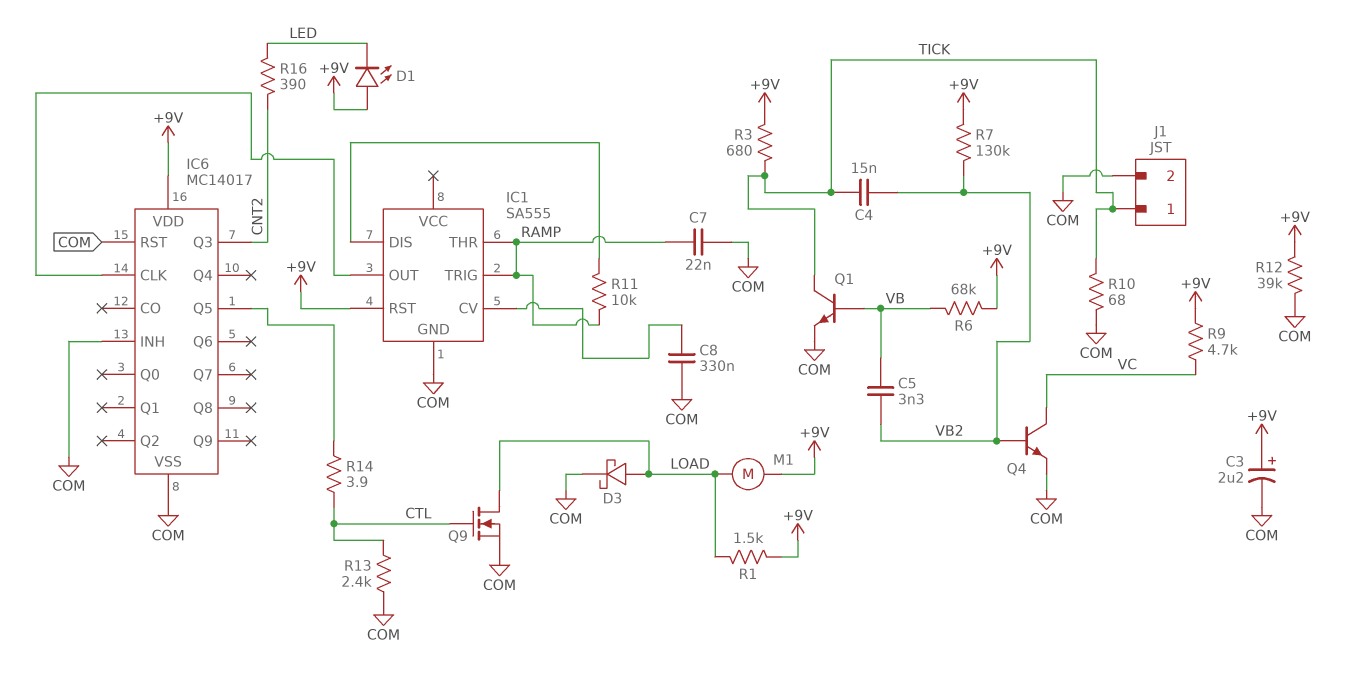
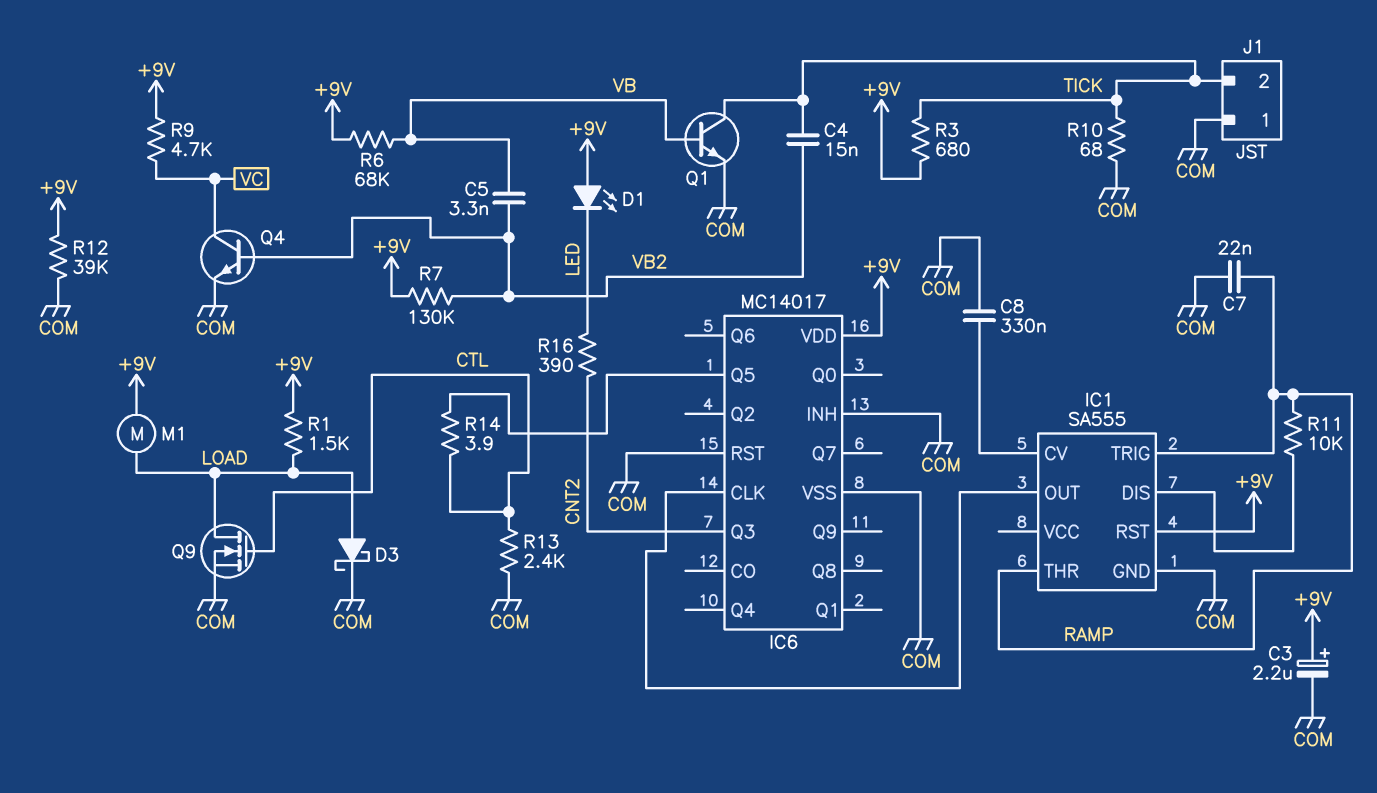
J1 pin 1: TICK -> COM
J1 pin 2: COM -> TICK

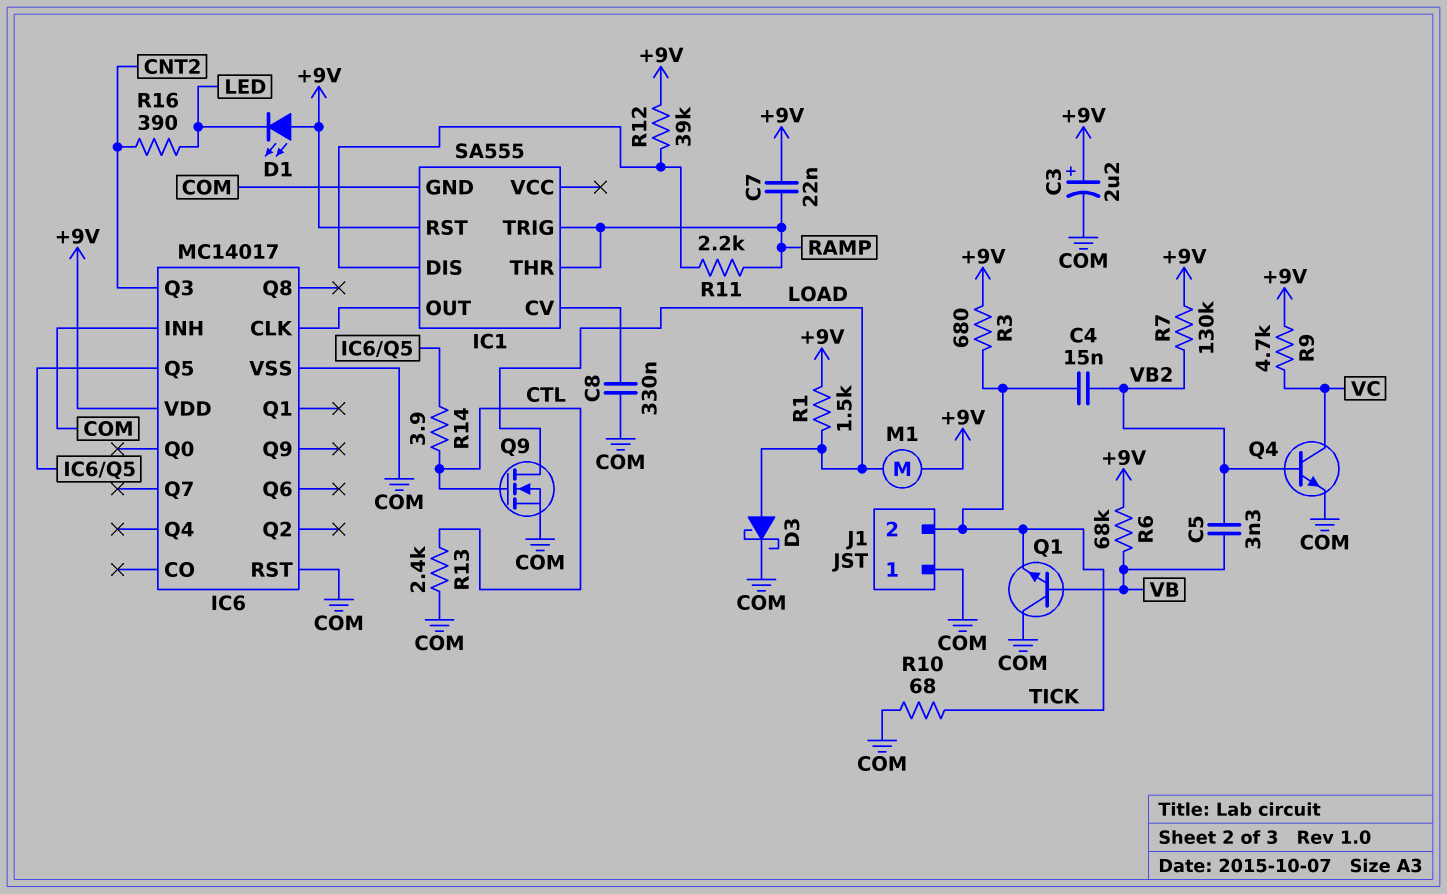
C7: 22nF (COM, RAMP) -> 22nF (+9V, RAMP)
Q1: NPN (B VB, C TICK, E COM) -> NPN (B VB, C COM, E TICK)
R11: 10k (IC1/DIS, RAMP) -> 2.2k (IC1/DIS, RAMP)
R12: 39k (+9V, COM) -> 39k (+9V, IC1/DIS)

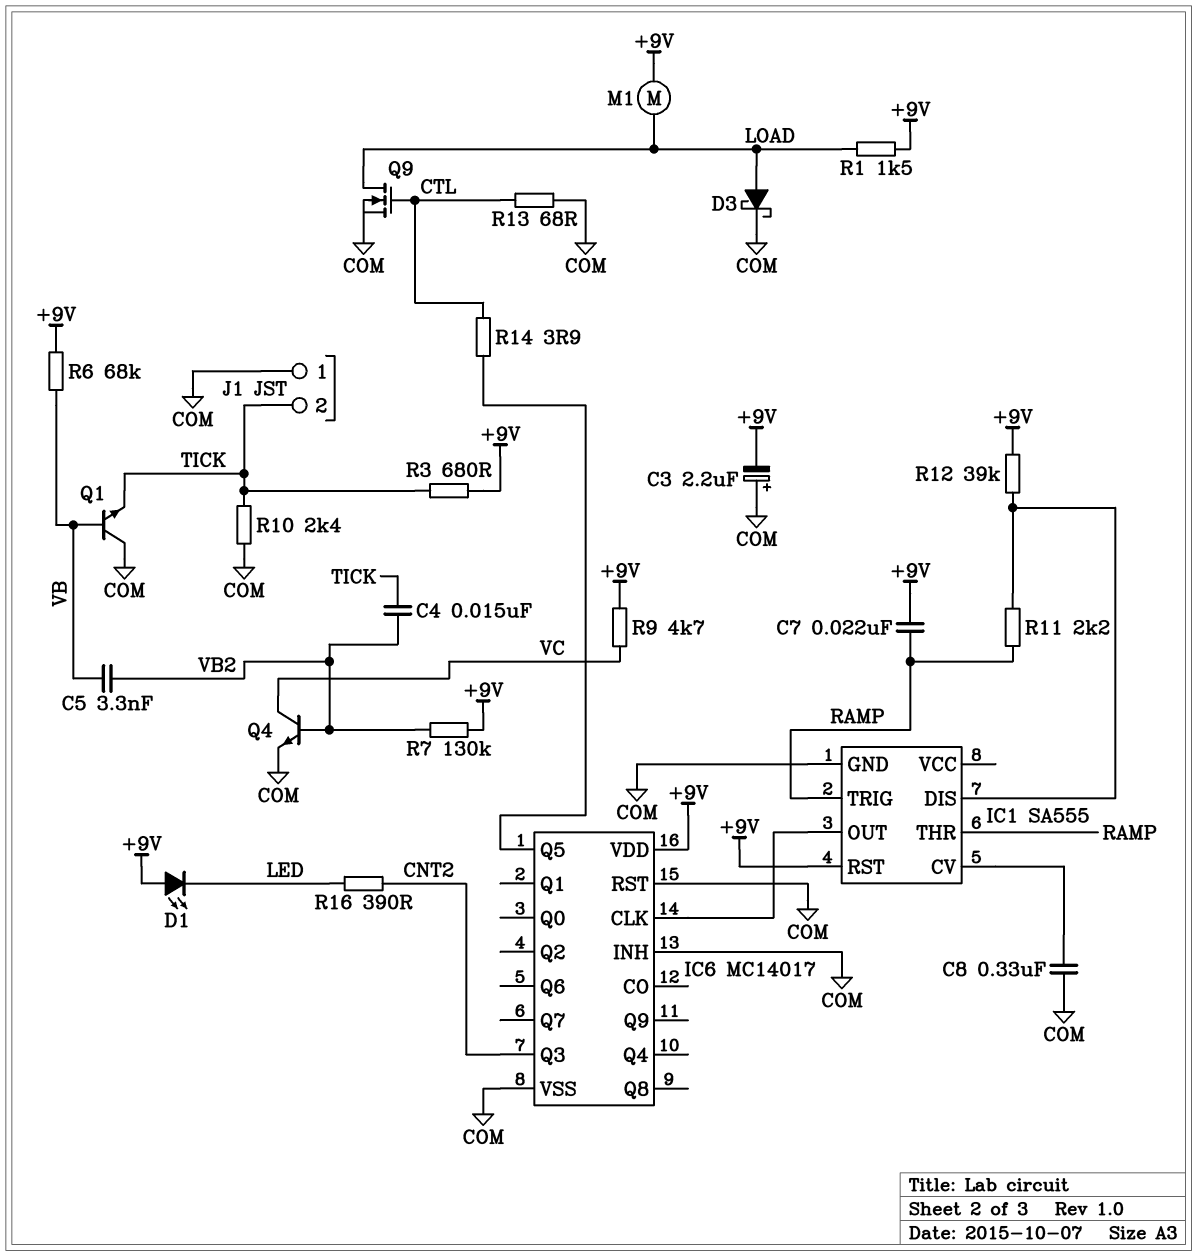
C3: 2.2uF (plus +9V, minus COM) -> 2.2uF (plus COM, minus +9V)
R10: 68 (COM, TICK) -> 2.4k (COM, TICK)
R13: 2.4k (COM, CTL) -> 68 (COM, CTL)

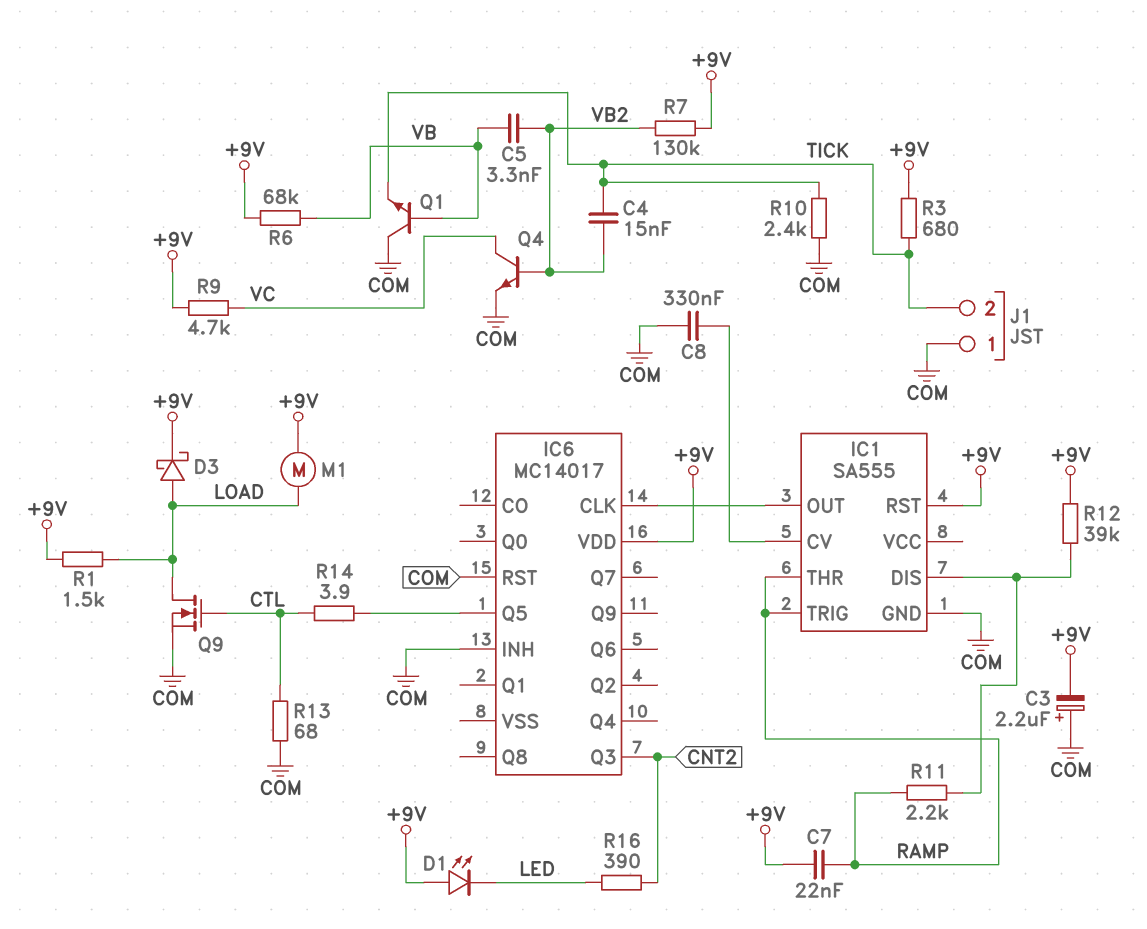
D3: schottky (A LOAD, K COM) -> schottky (A LOAD, K +9V)
IC6 pin VSS: COM -> none

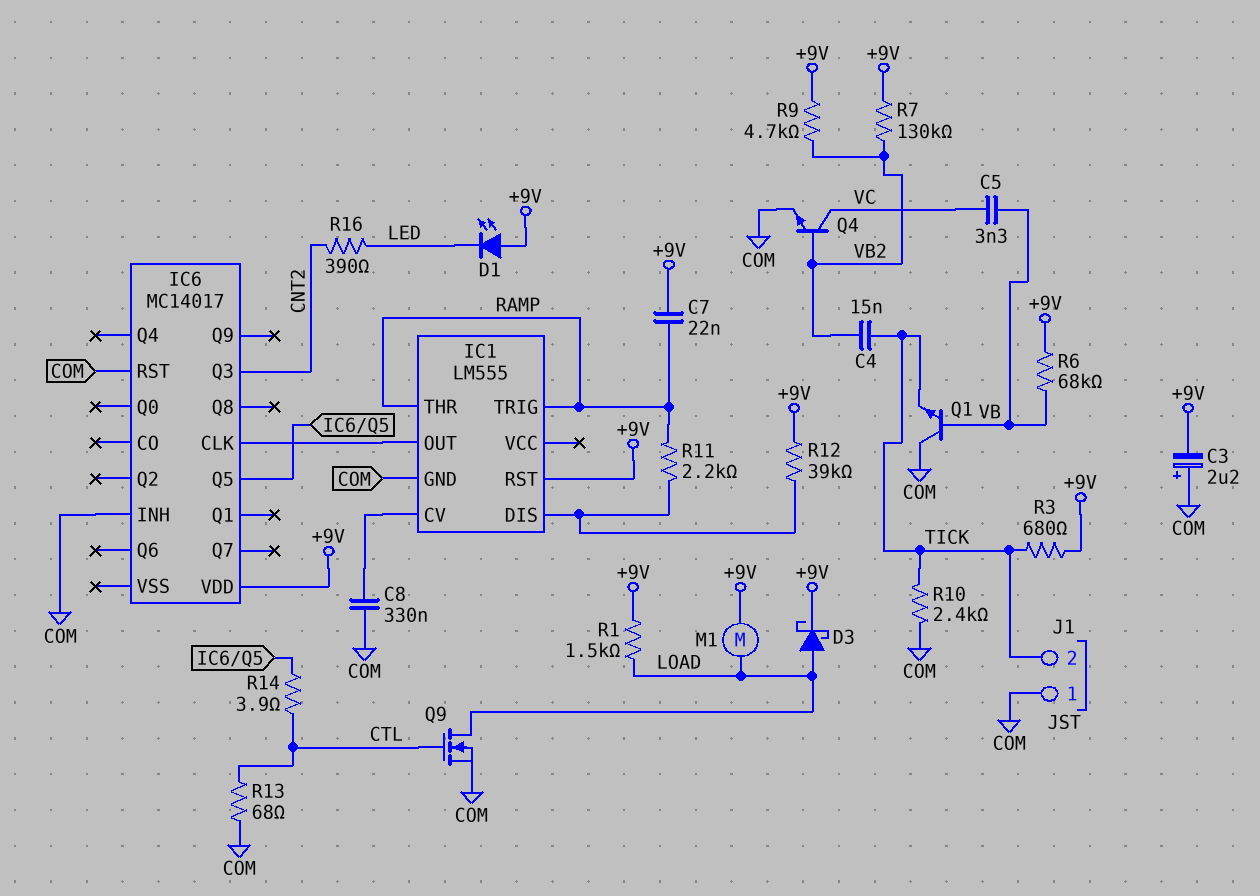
C5: 3.3nF (VB, VB2) -> 3.3nF (VB, VC)
IC1: SA555 -> LM555
R9: 4.7k (+9V, VC) -> 4.7k (+9V, VB2)

